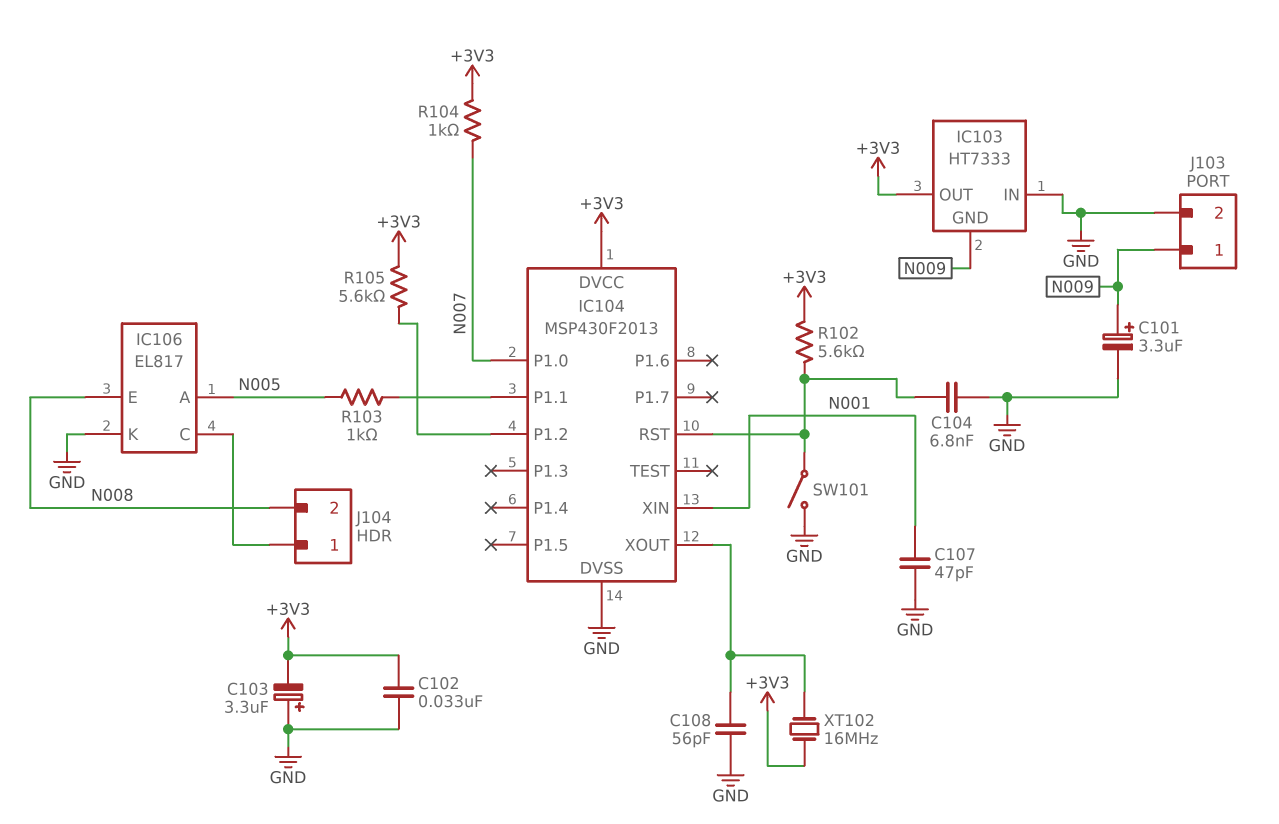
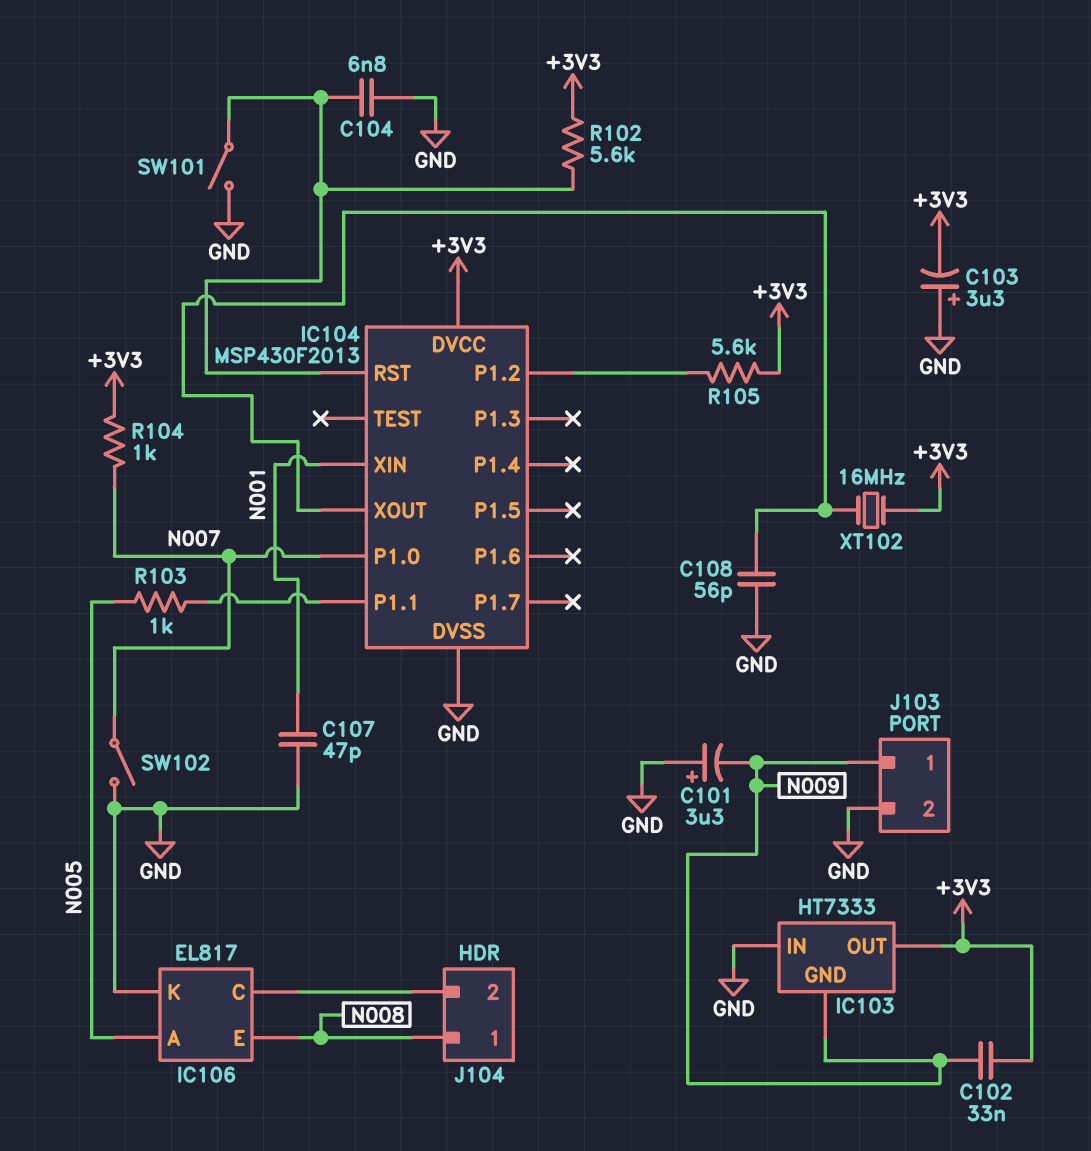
C101: 3.3uF (plus N009, minus GND) -> 3.3uF (plus GND, minus N009)
C102: 33nF (+3V3, GND) -> 33nF (+3V3, N009)
J104 pin 1: IC106/C -> N008
J104 pin 2: N008 -> IC106/C
SW102: none -> switch (GND, N007)

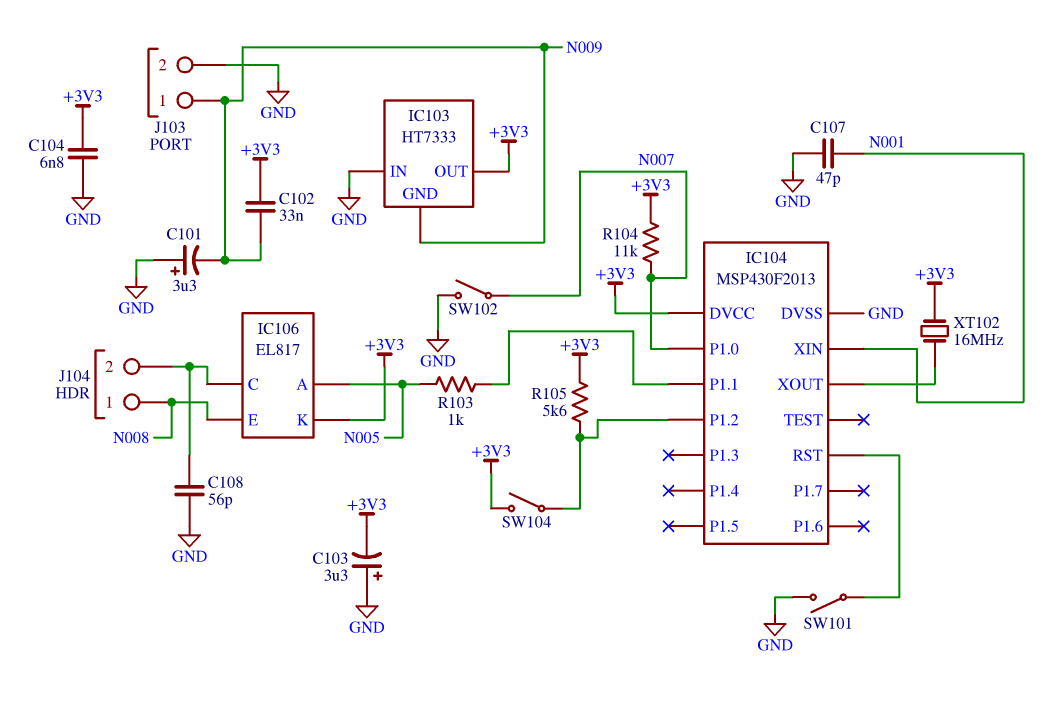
C104: 6.8nF (GND, IC104/RST) -> 6.8nF (+3V3, GND)
C108: 56pF (GND, IC104/XOUT) -> 56pF (GND, IC106/C)
IC106 pin K: GND -> +3V3
R102: 5.6k (+3V3, IC104/RST) -> none
R104: 1k (+3V3, N007) -> 11k (+3V3, N007)
SW104: none -> switch (+3V3, IC104/P1.2)

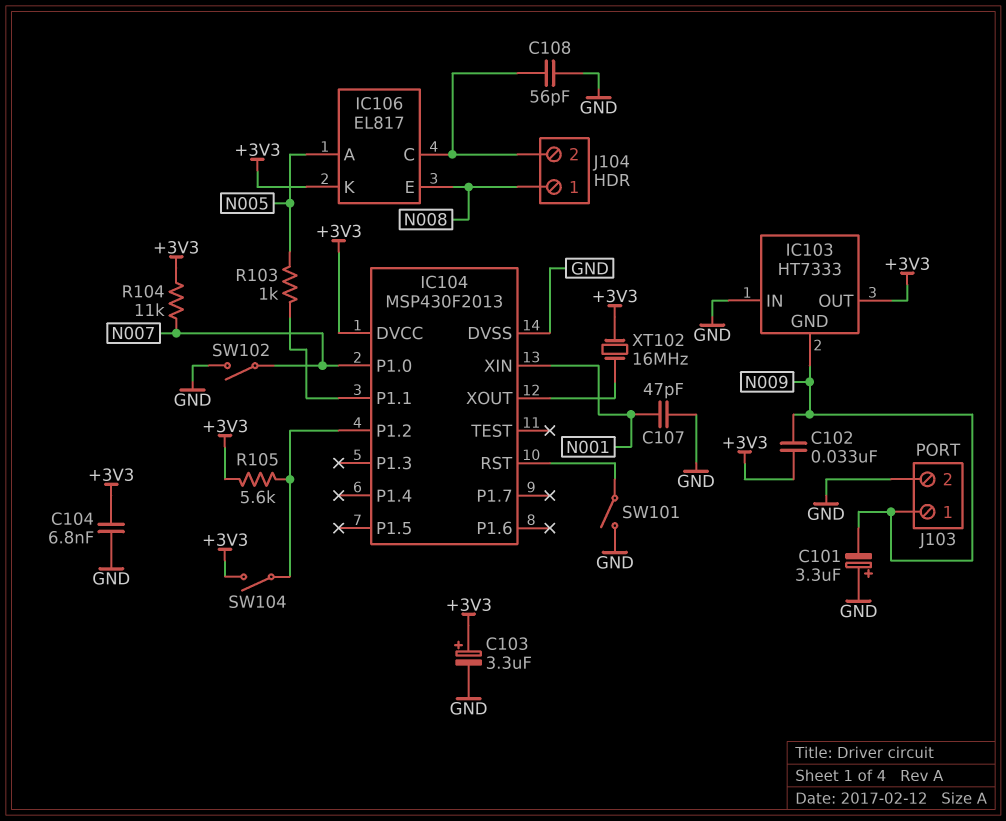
C103: 3.3uF (plus GND, minus +3V3) -> 3.3uF (plus +3V3, minus GND)

